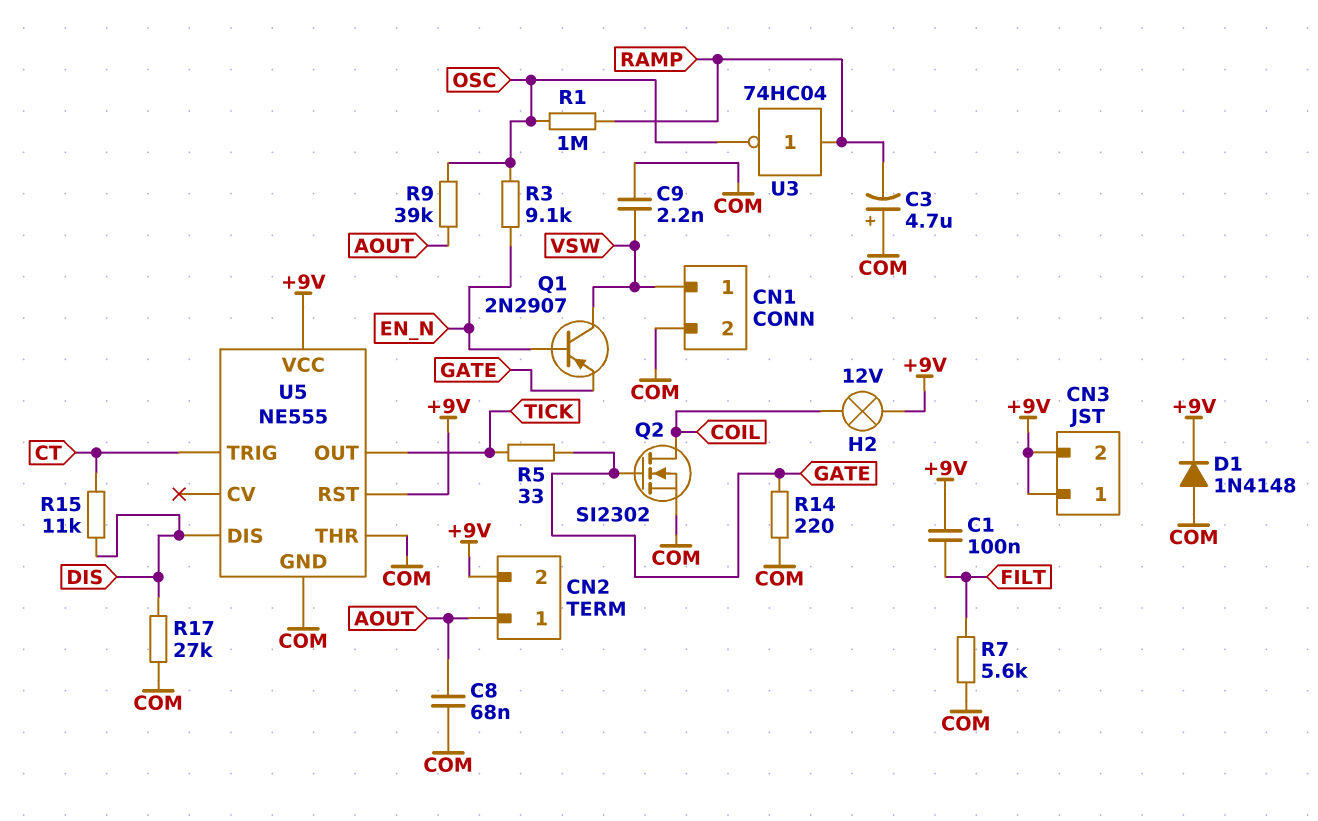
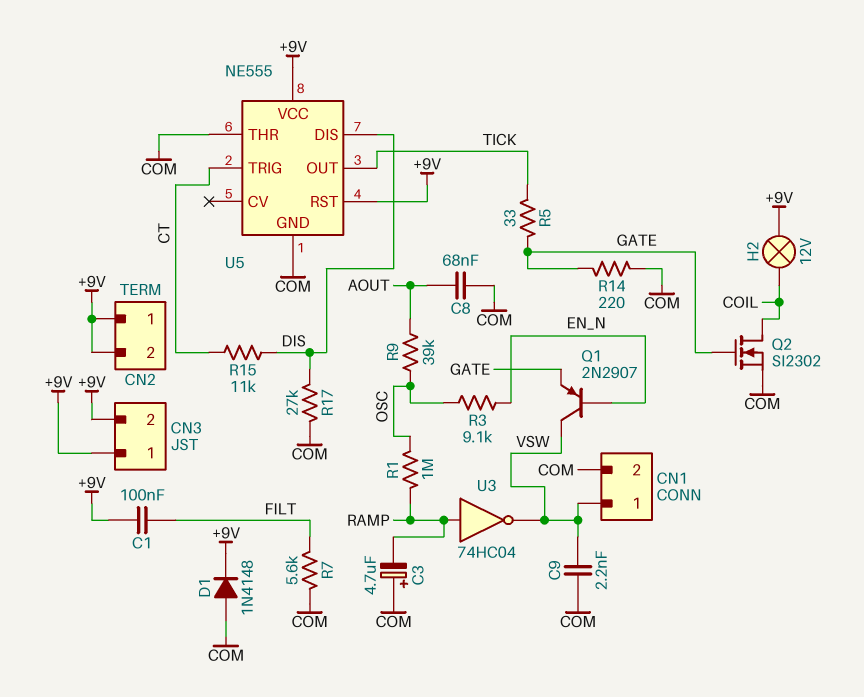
CN2 pin 1: AOUT -> +9V
U3: NOT 74HC04 (in RAMP, out OSC) -> NOT 74HC04 (in RAMP, out VSW)

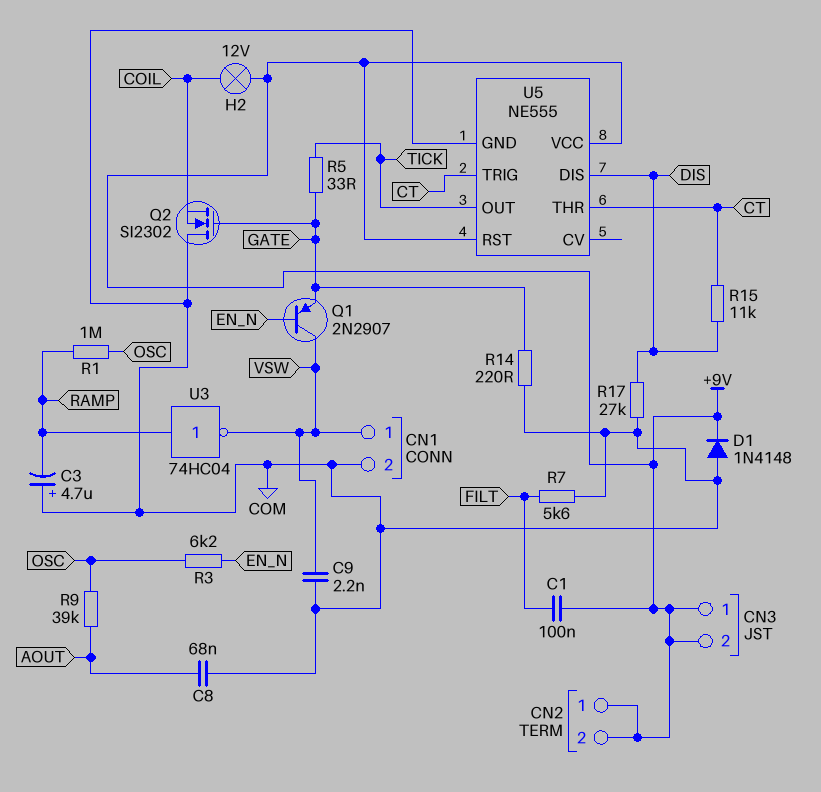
Q2: NMOS SI2302 (G GATE, D COIL, S COM) -> NMOS SI2302 (G GATE, D COM, S COIL)
R3: 9.1k (EN_N, OSC) -> 6.2k (EN_N, OSC)
U5 pin THR: COM -> CT

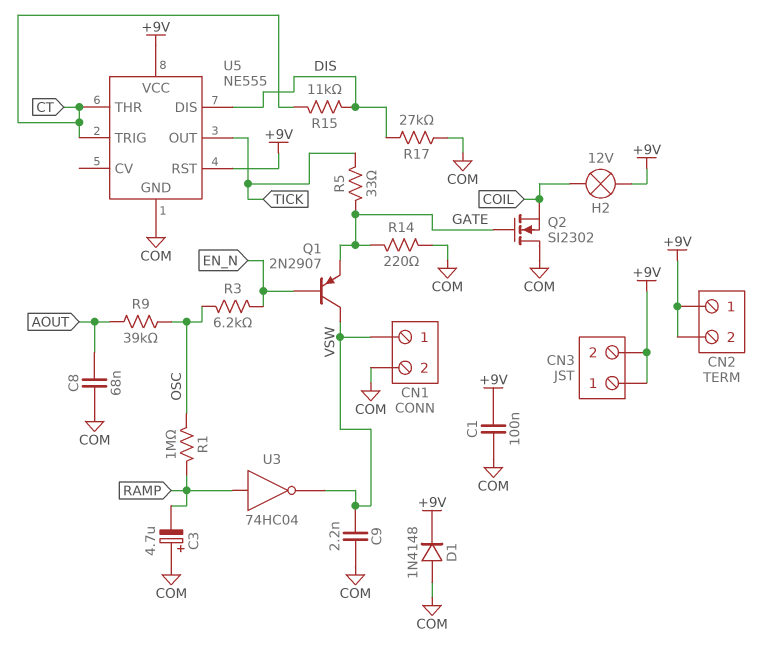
C1: 100nF (+9V, FILT) -> 100nF (+9V, COM)
R7: 5.6k (COM, FILT) -> none

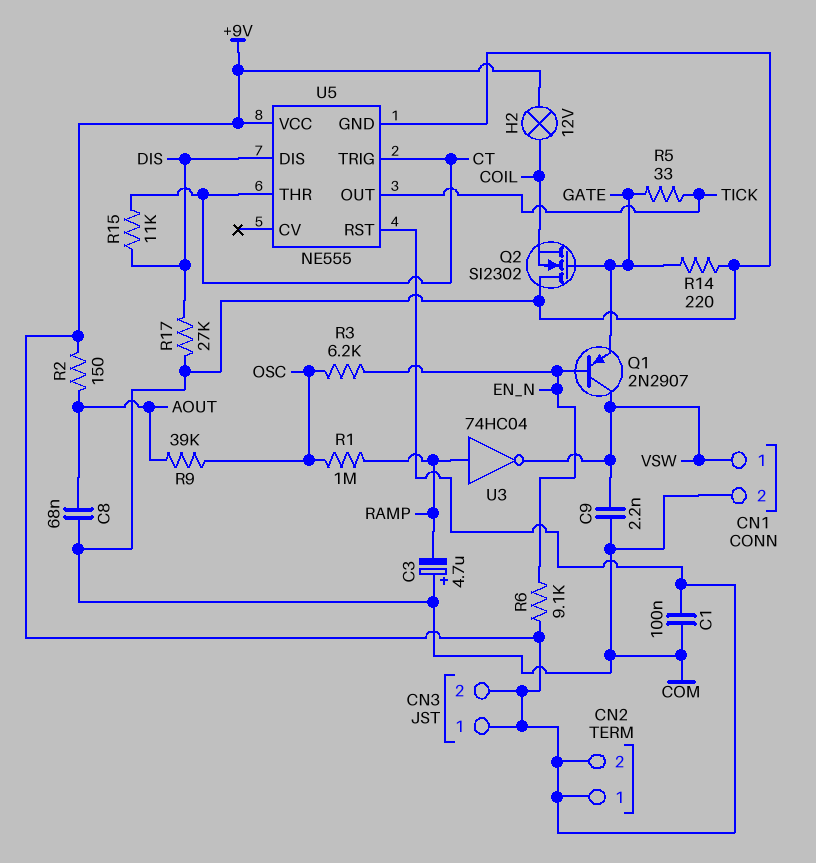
D1: diode 1N4148 (A COM, K +9V) -> none
R2: none -> 150 (+9V, AOUT)
R6: none -> 9.1k (+9V, EN_N)

